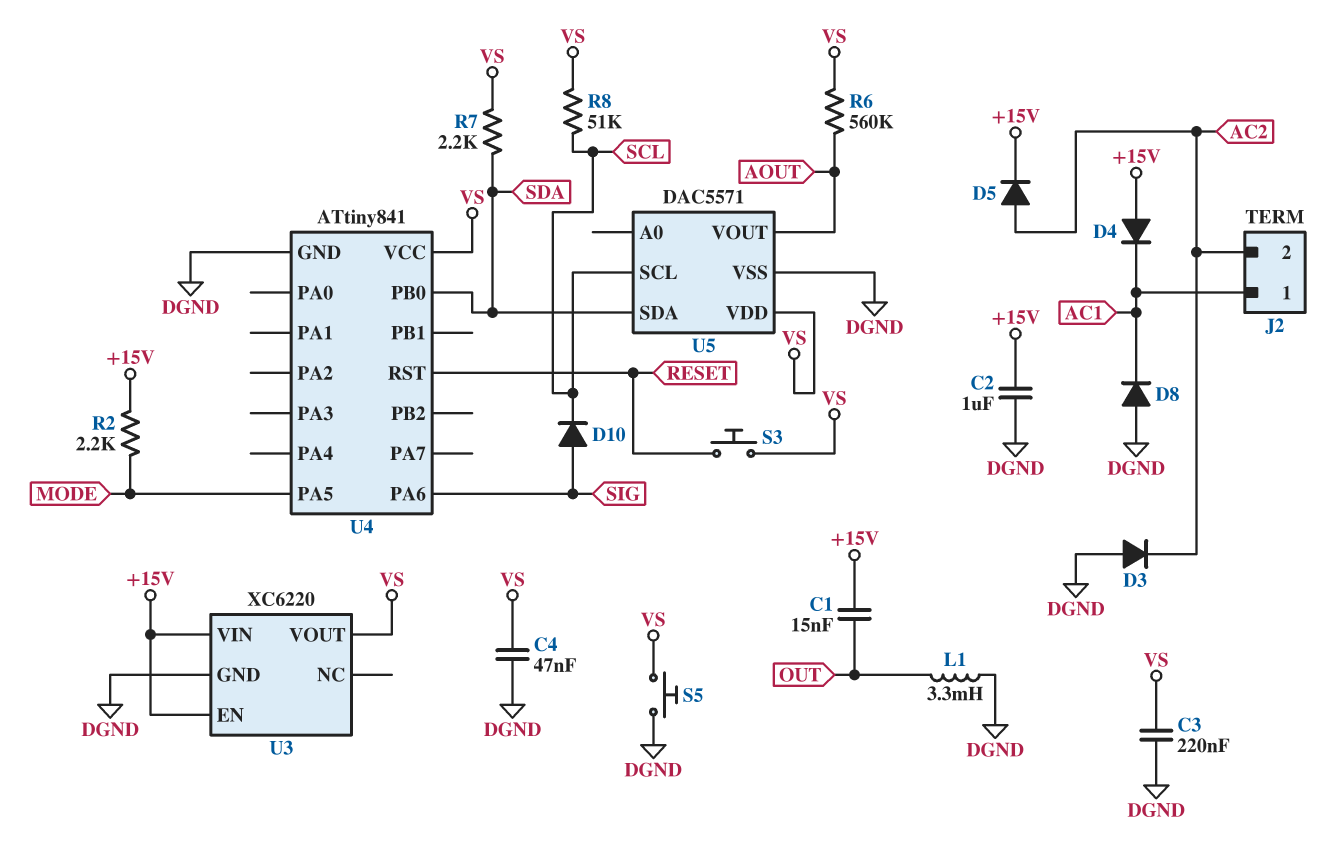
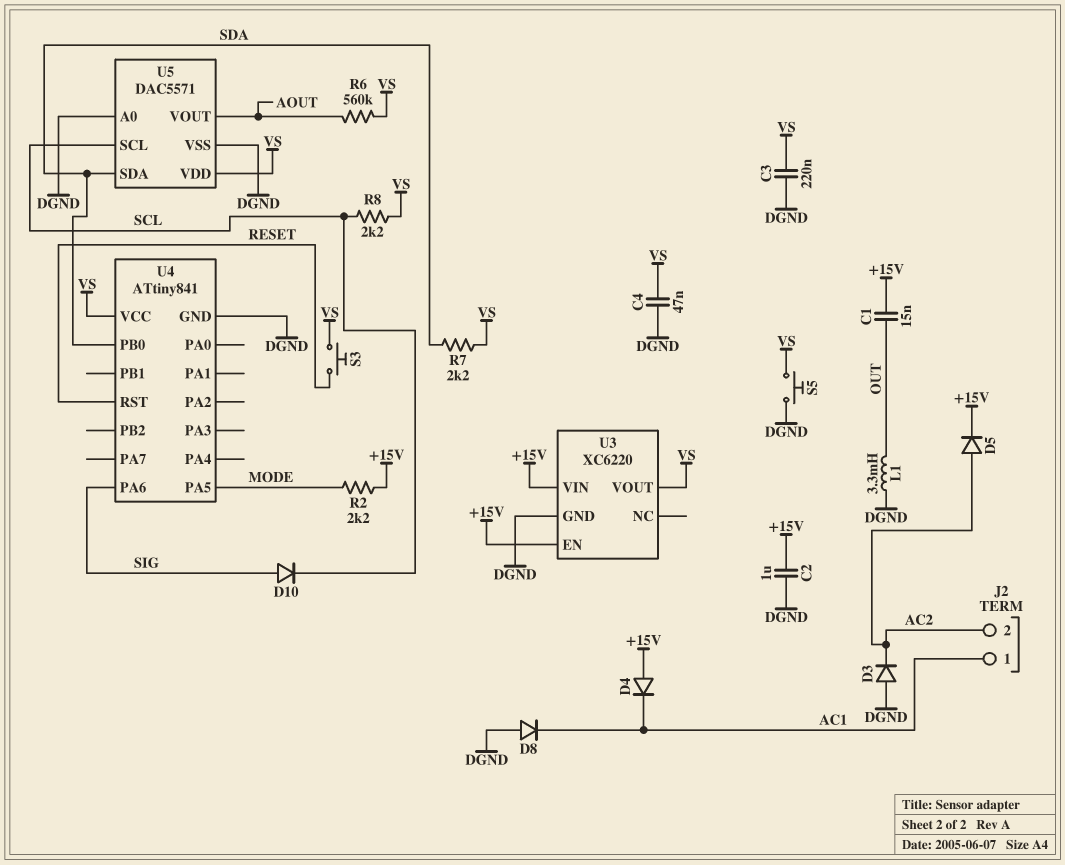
R8: 51k (SCL, VS) -> 2.2k (SCL, VS)
U5 pin A0: none -> DGND

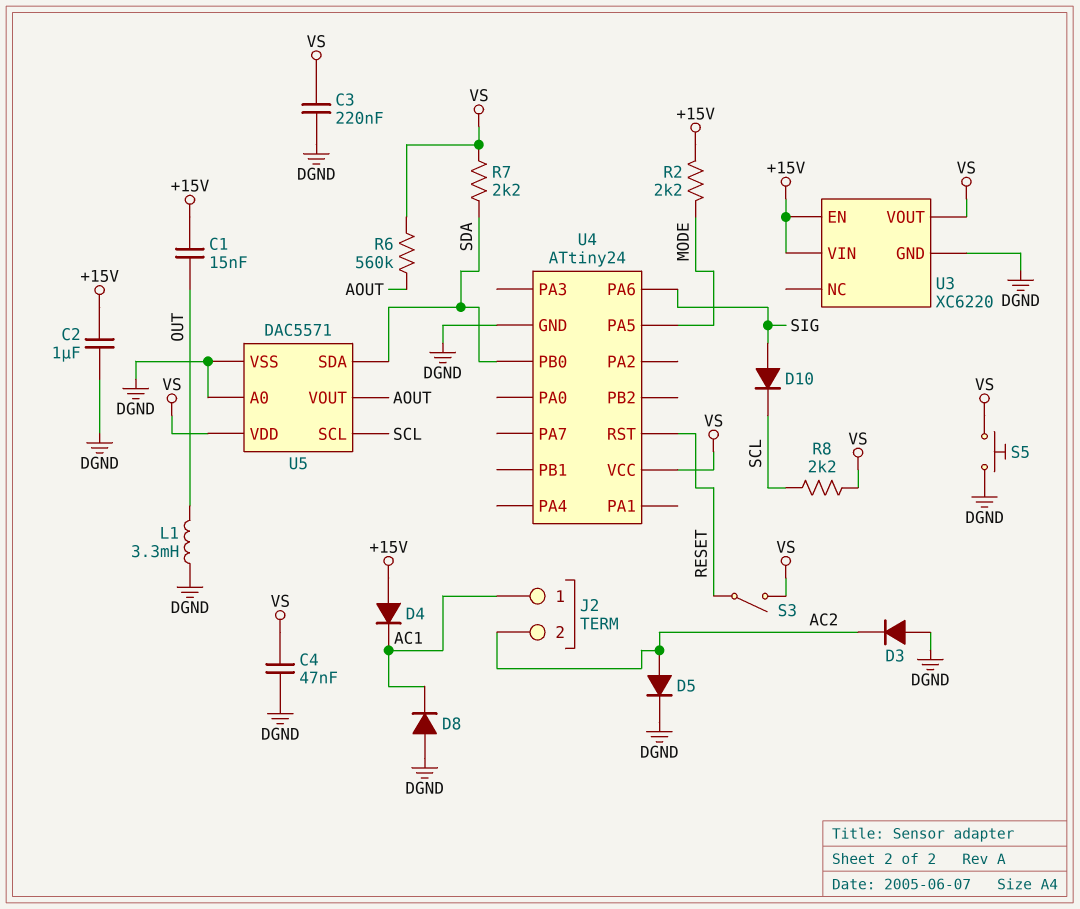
D5: diode (A AC2, K +15V) -> diode (A AC2, K DGND)
S3: button (RESET, VS) -> switch (RESET, VS)
U4: ATtiny841 -> ATtiny24

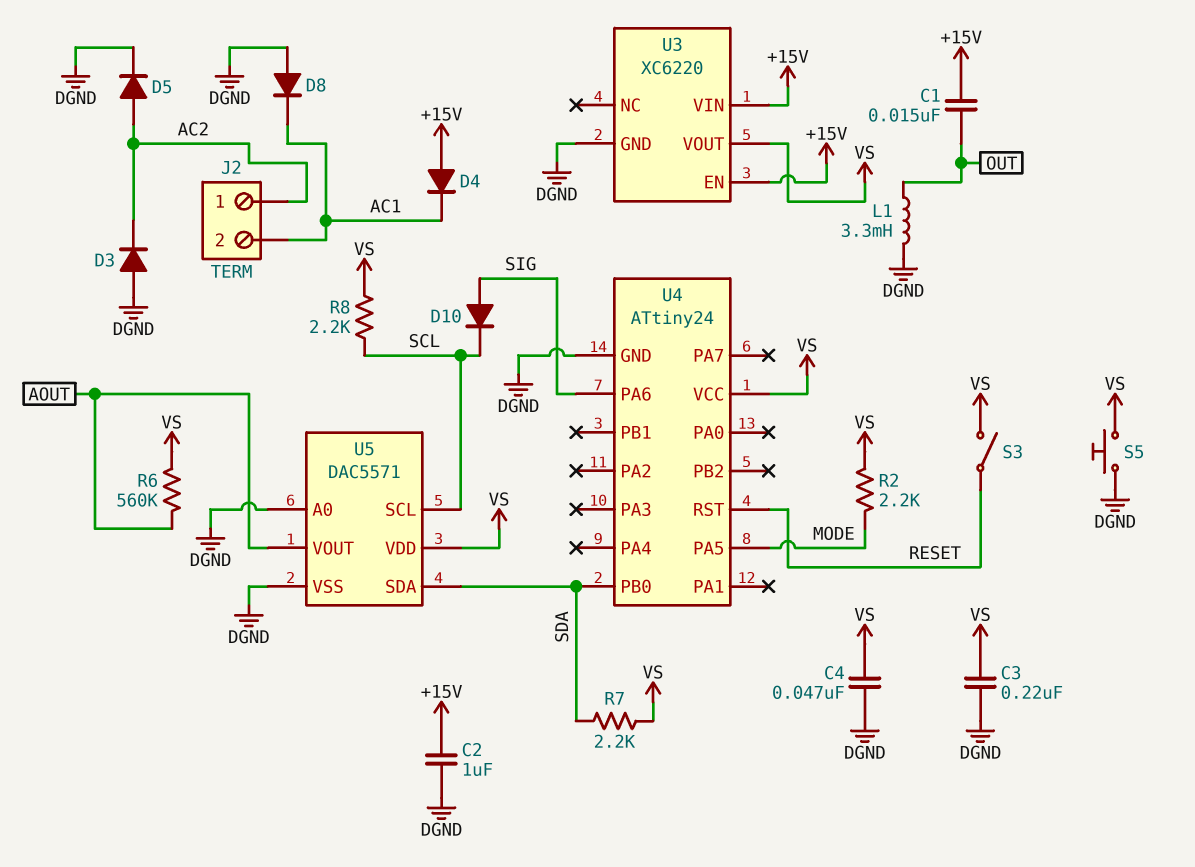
J2 pin 1: AC1 -> AC2
J2 pin 2: AC2 -> AC1
R2: 2.2k (+15V, MODE) -> 2.2k (MODE, VS)

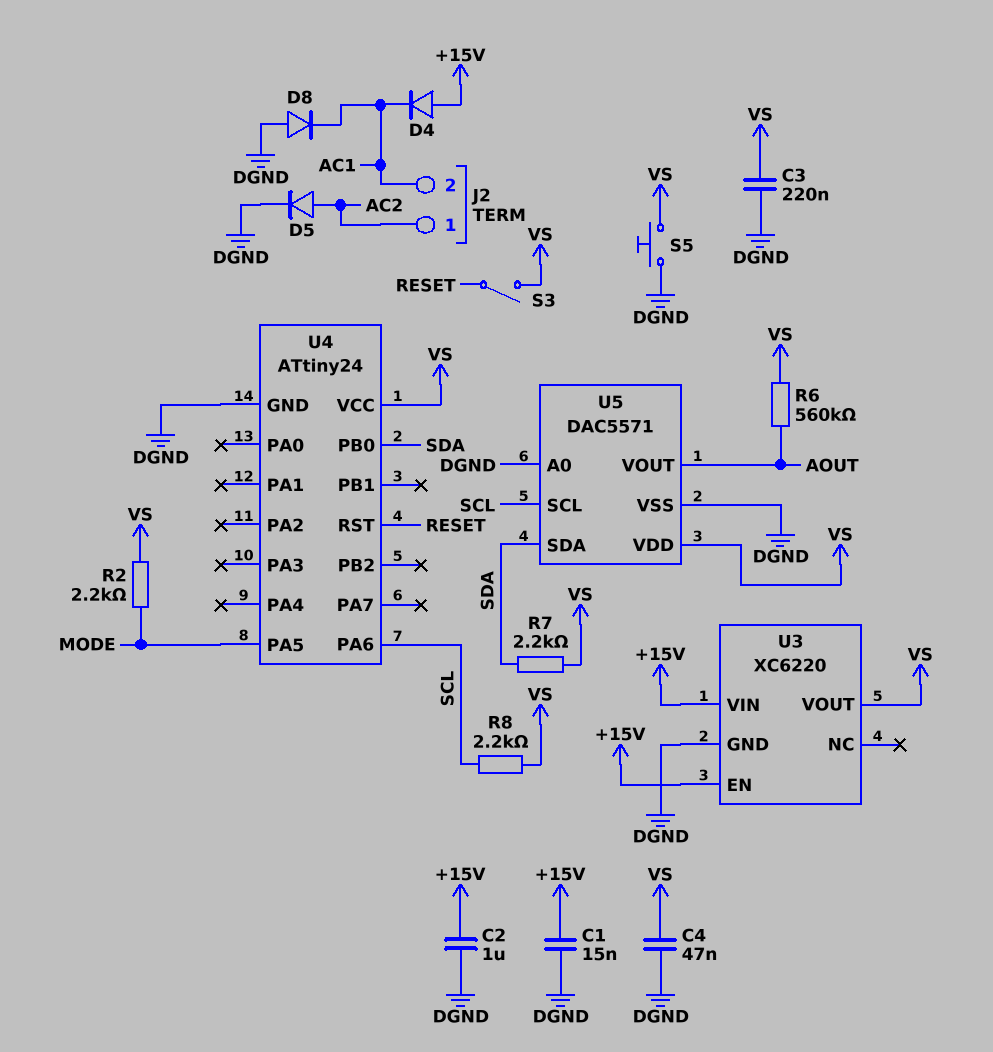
C1: 15nF (+15V, OUT) -> 15nF (+15V, DGND)
D3: diode (A DGND, K AC2) -> none
D10: diode (A SIG, K SCL) -> none
L1: 3.3mH (DGND, OUT) -> none
U4 pin PA6: SIG -> SCL

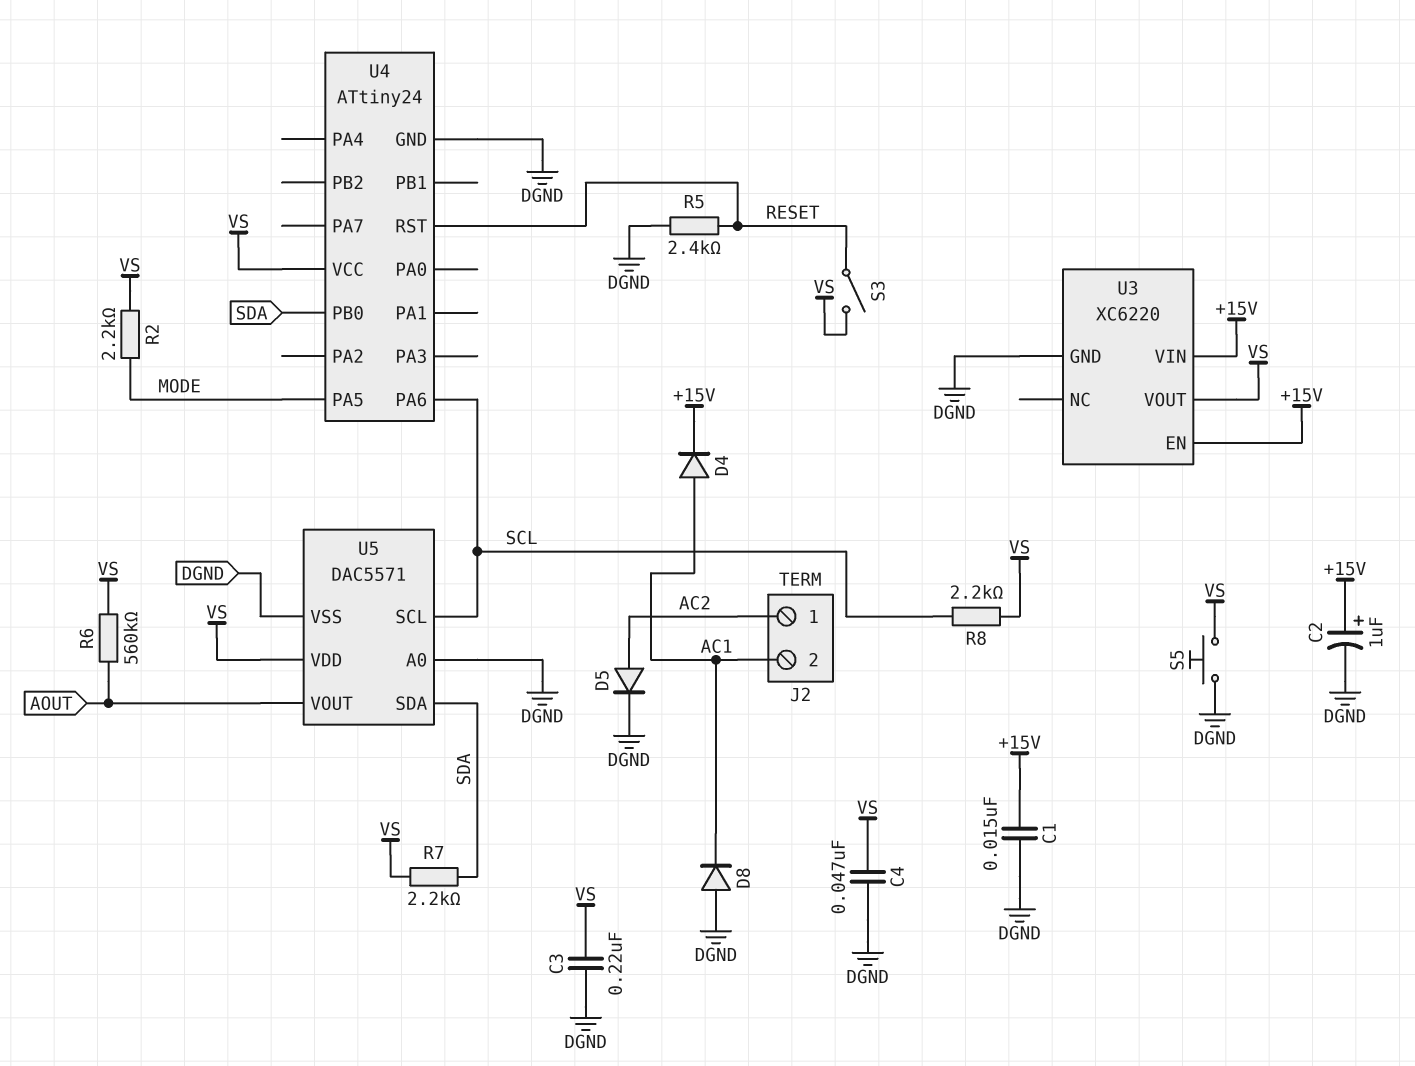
C2: 1uF (+15V, DGND) -> 1uF (plus +15V, minus DGND)
D4: diode (A +15V, K AC1) -> diode (A AC1, K +15V)
R5: none -> 2.4k (DGND, RESET)

